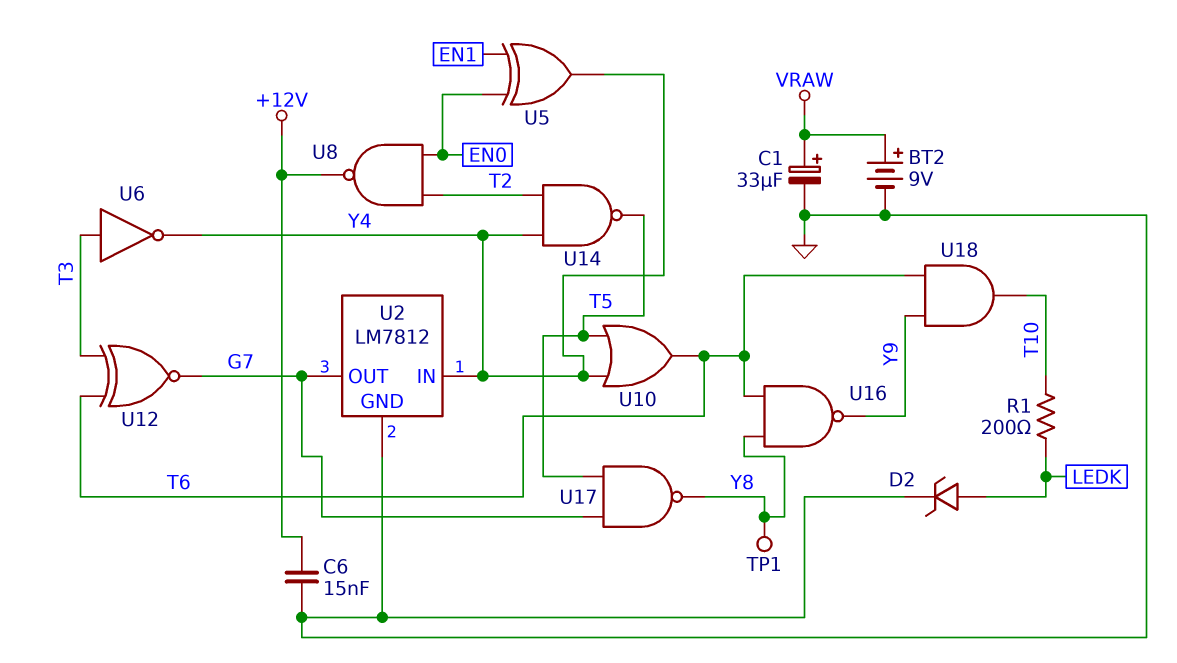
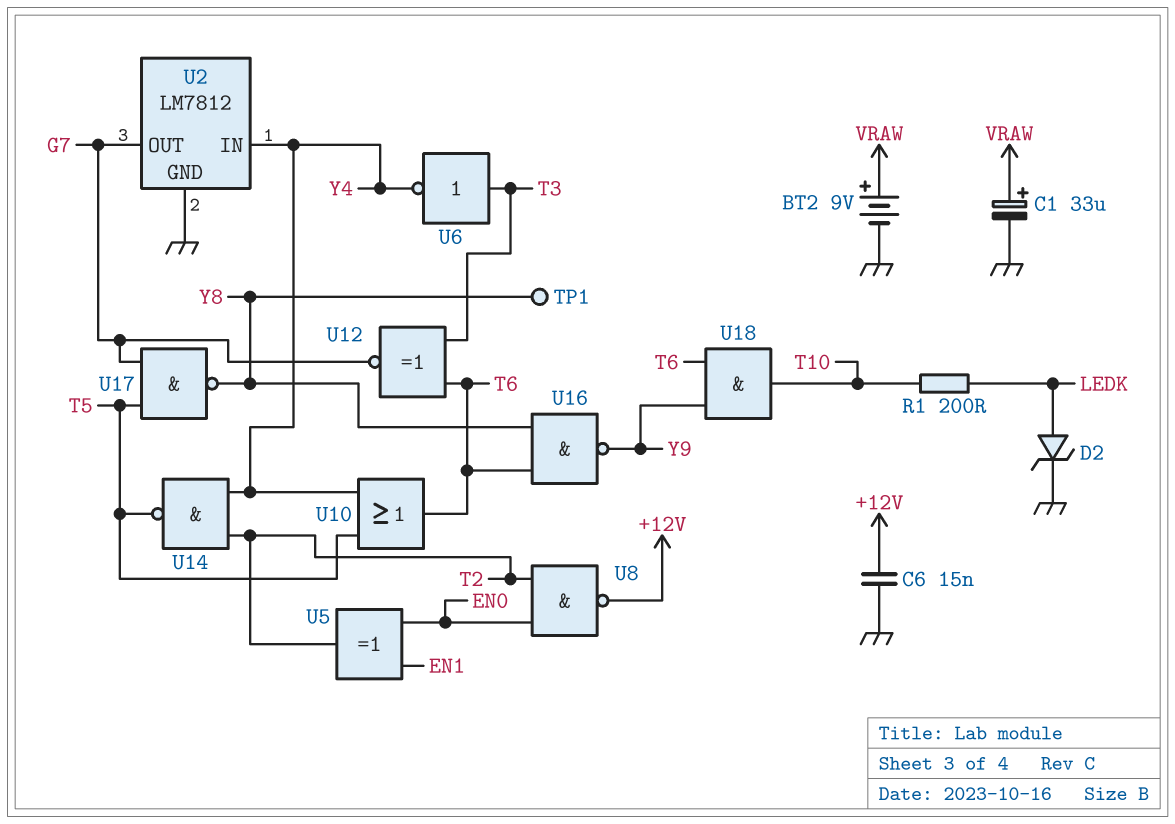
U5: XOR (in EN0, in EN1, out Y4) -> XOR (in EN0, in EN1, out T2)

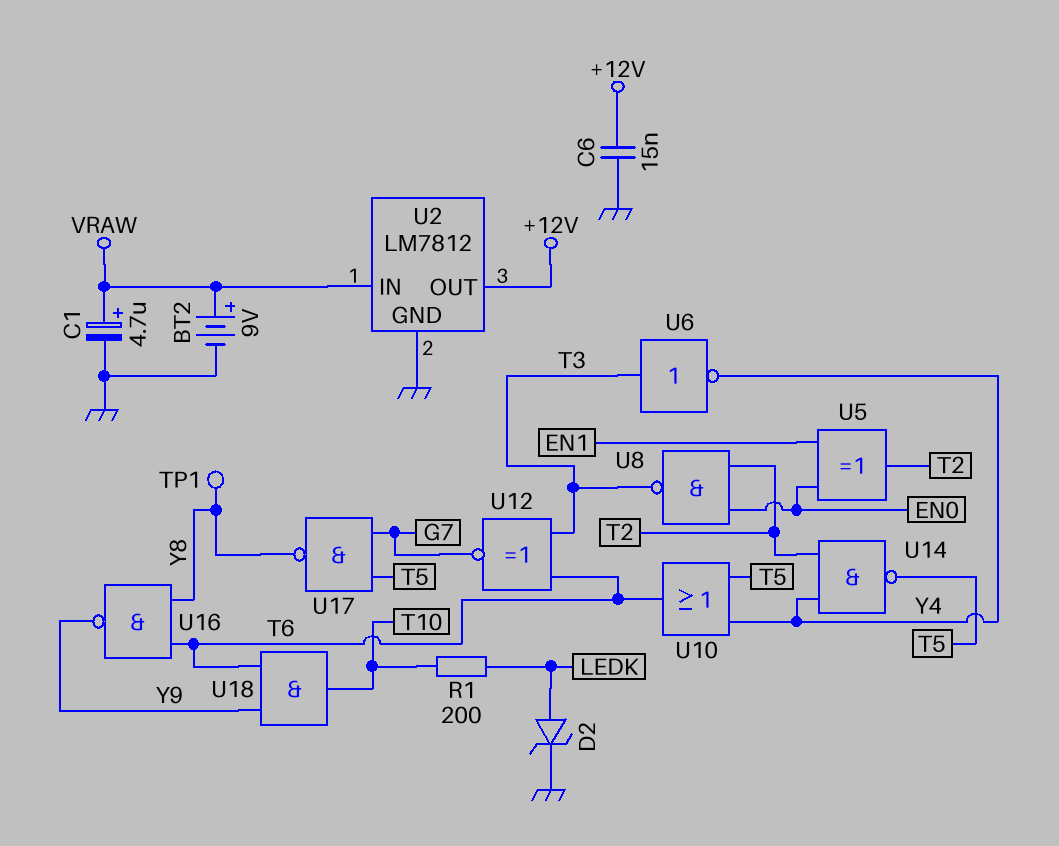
C1: 33uF (plus VRAW, minus GND) -> 4.7uF (plus VRAW, minus GND)
U2 pin IN: Y4 -> VRAW
U2 pin OUT: G7 -> +12V
U8: NAND (in EN0, in T2, out +12V) -> NAND (in EN0, in T2, out T3)

